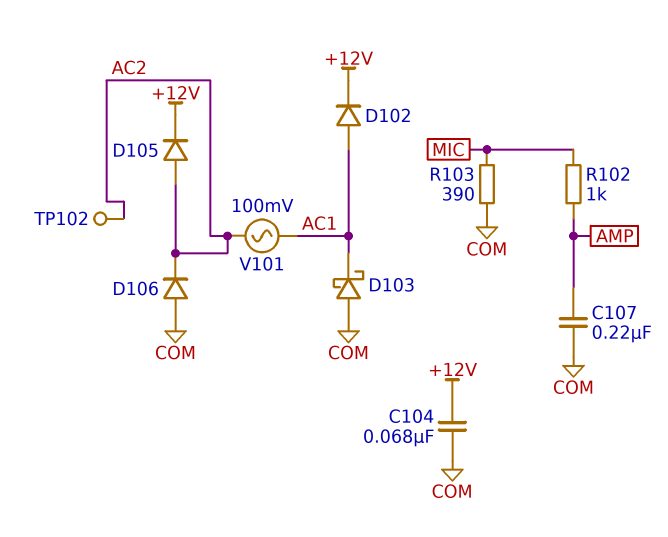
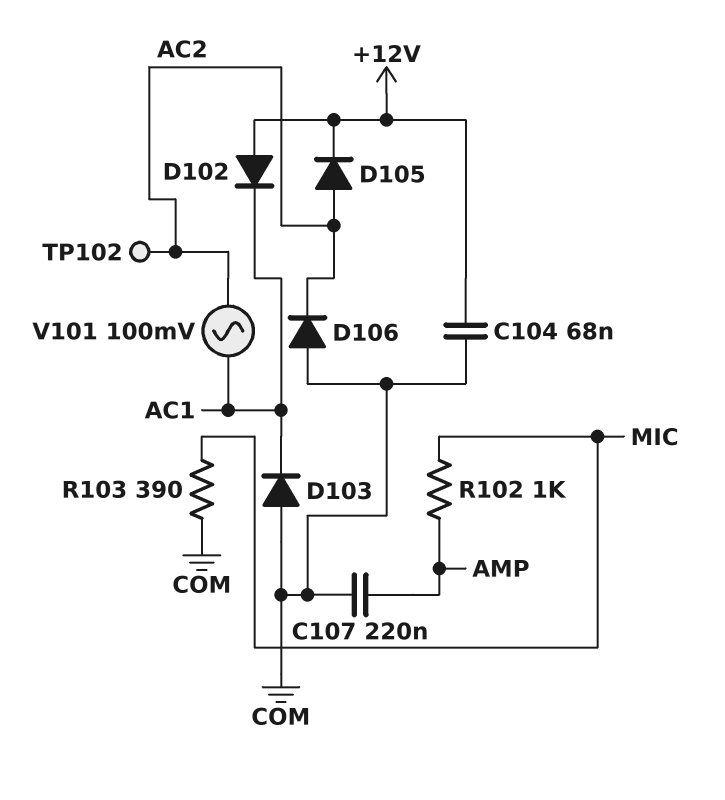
D102: diode (A AC1, K +12V) -> diode (A +12V, K AC1)
D103: schottky (A COM, K AC1) -> diode (A COM, K AC1)

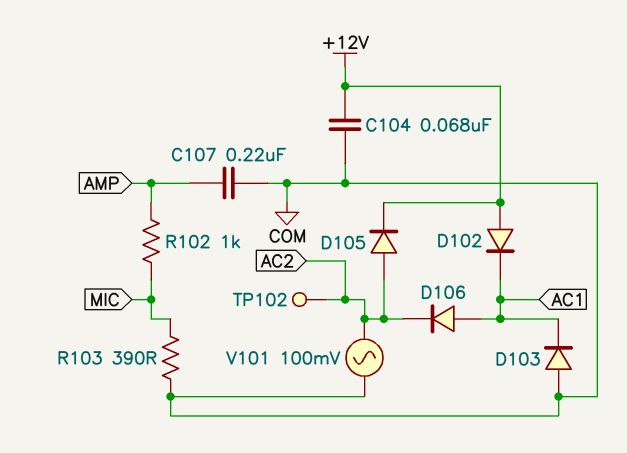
D106: diode (A COM, K AC2) -> diode (A AC1, K AC2)
V101: AC 100mV (AC1, AC2) -> AC 100mV (AC2, COM)

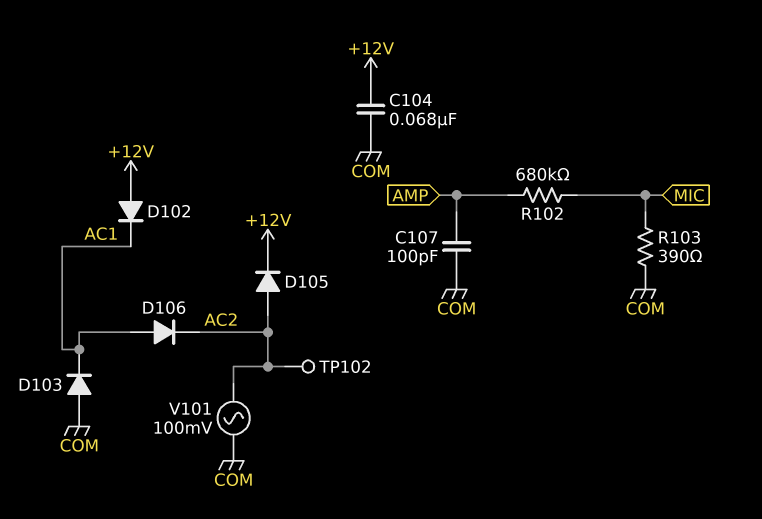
C107: 220nF (AMP, COM) -> 100pF (AMP, COM)
R102: 1k (AMP, MIC) -> 680k (AMP, MIC)

